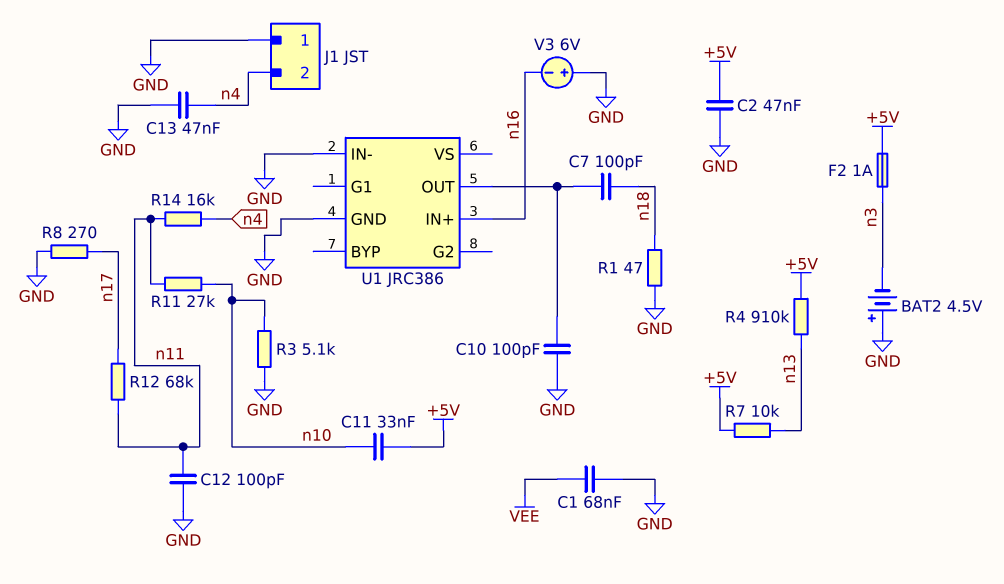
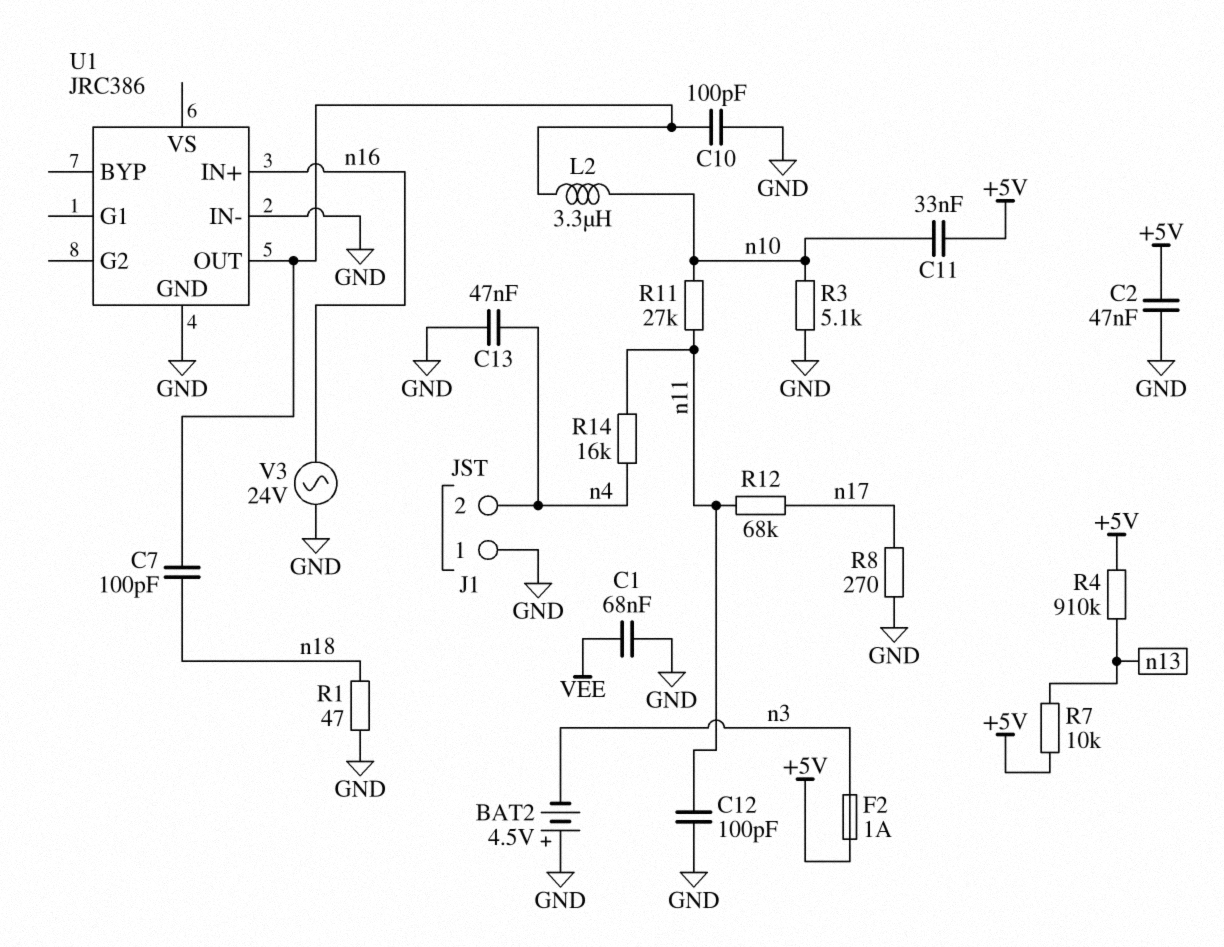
L2: none -> 3.3uH (U1/OUT, n10)
V3: 6V (plus GND, minus n16) -> AC 24V (GND, n16)

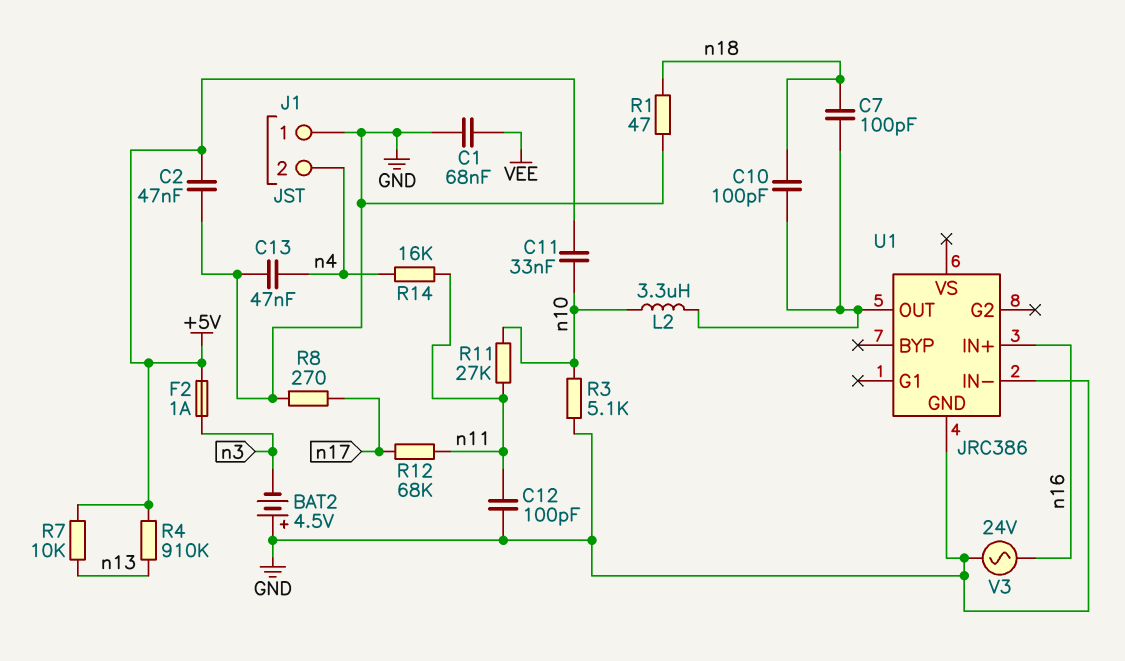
C10: 100pF (GND, U1/OUT) -> 100pF (U1/OUT, n18)

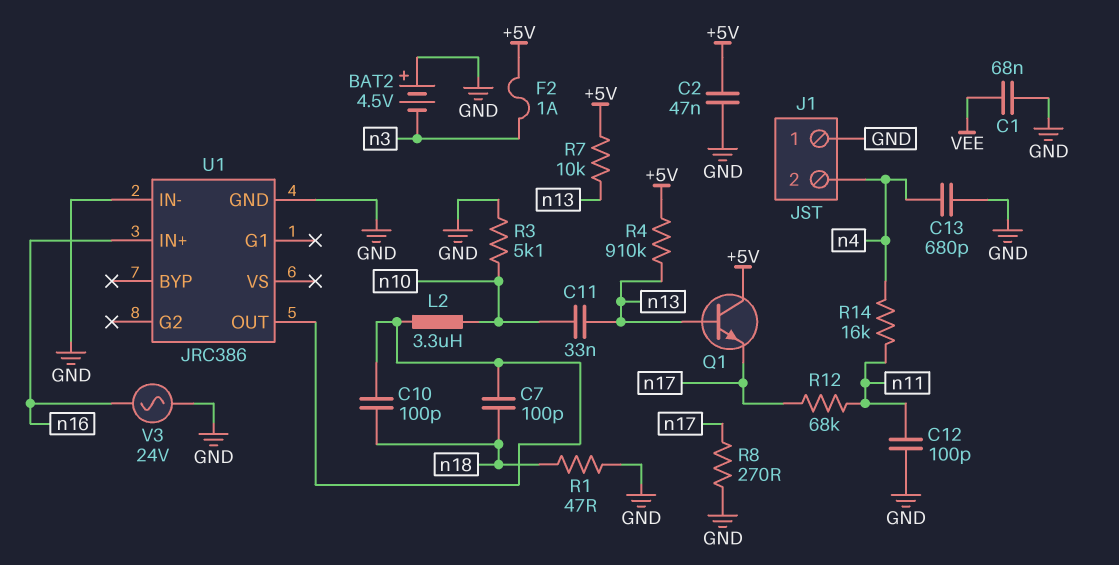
C11: 33nF (+5V, n10) -> 33nF (n10, n13)
C13: 47nF (GND, n4) -> 680pF (GND, n4)
Q1: none -> NPN (B n13, C +5V, E n17)
R11: 27k (n10, n11) -> none

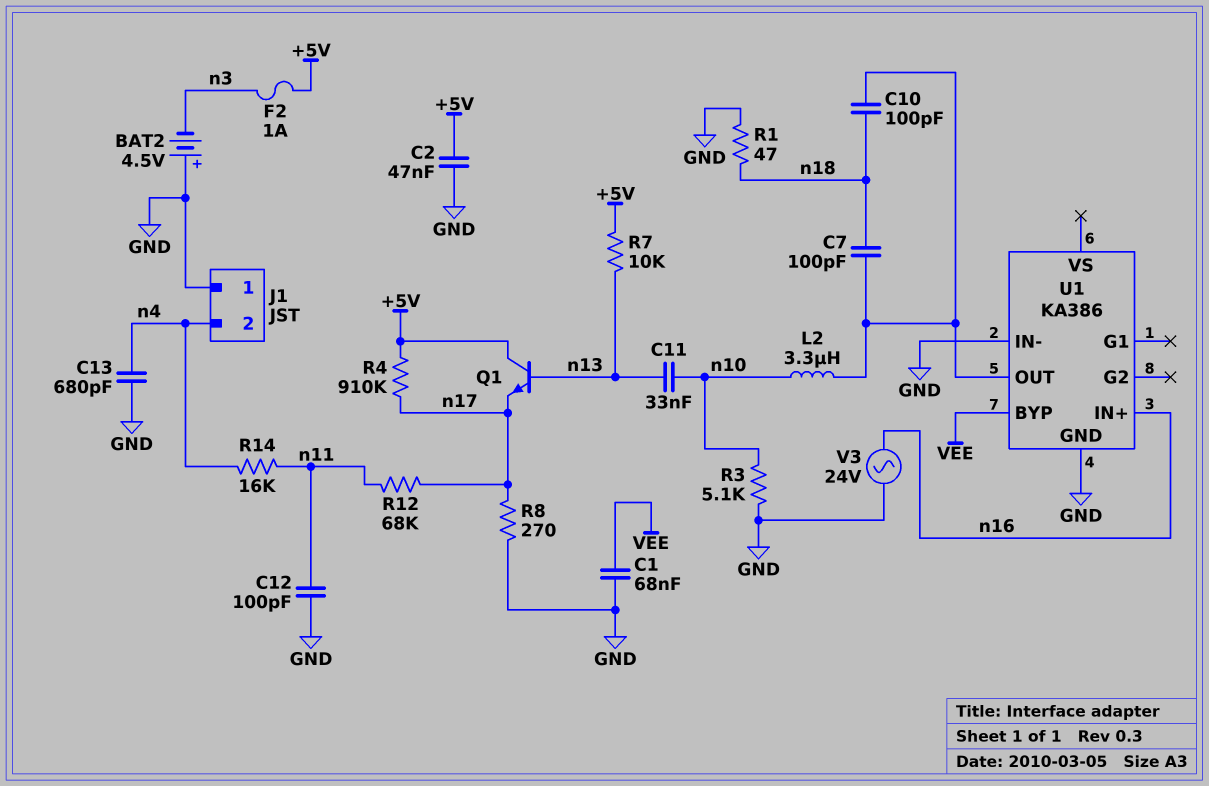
R4: 910k (+5V, n13) -> 910k (+5V, n17)
U1: JRC386 -> KA386
U1 pin BYP: none -> VEE

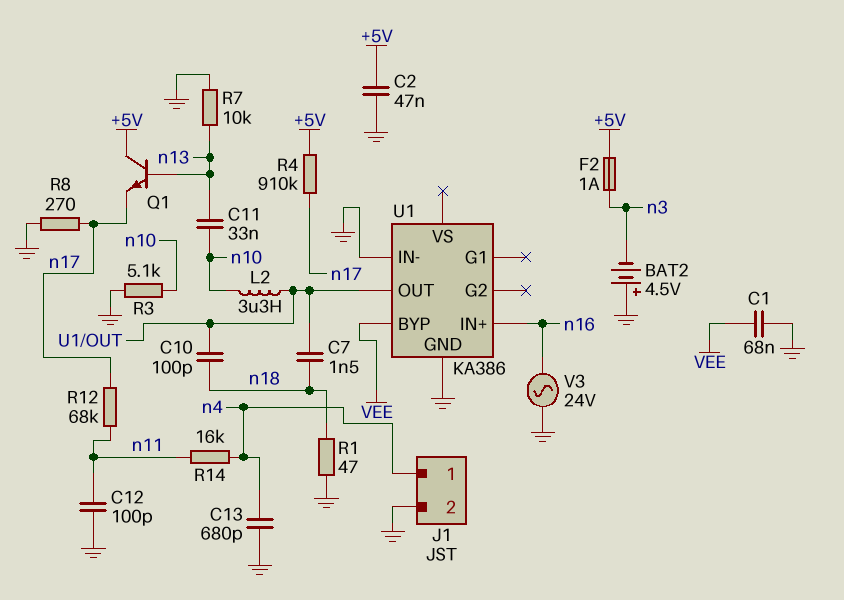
C7: 100pF (U1/OUT, n18) -> 1.5nF (U1/OUT, n18)
J1 pin 1: GND -> n4
J1 pin 2: n4 -> GND
R7: 10k (+5V, n13) -> 10k (GND, n13)

